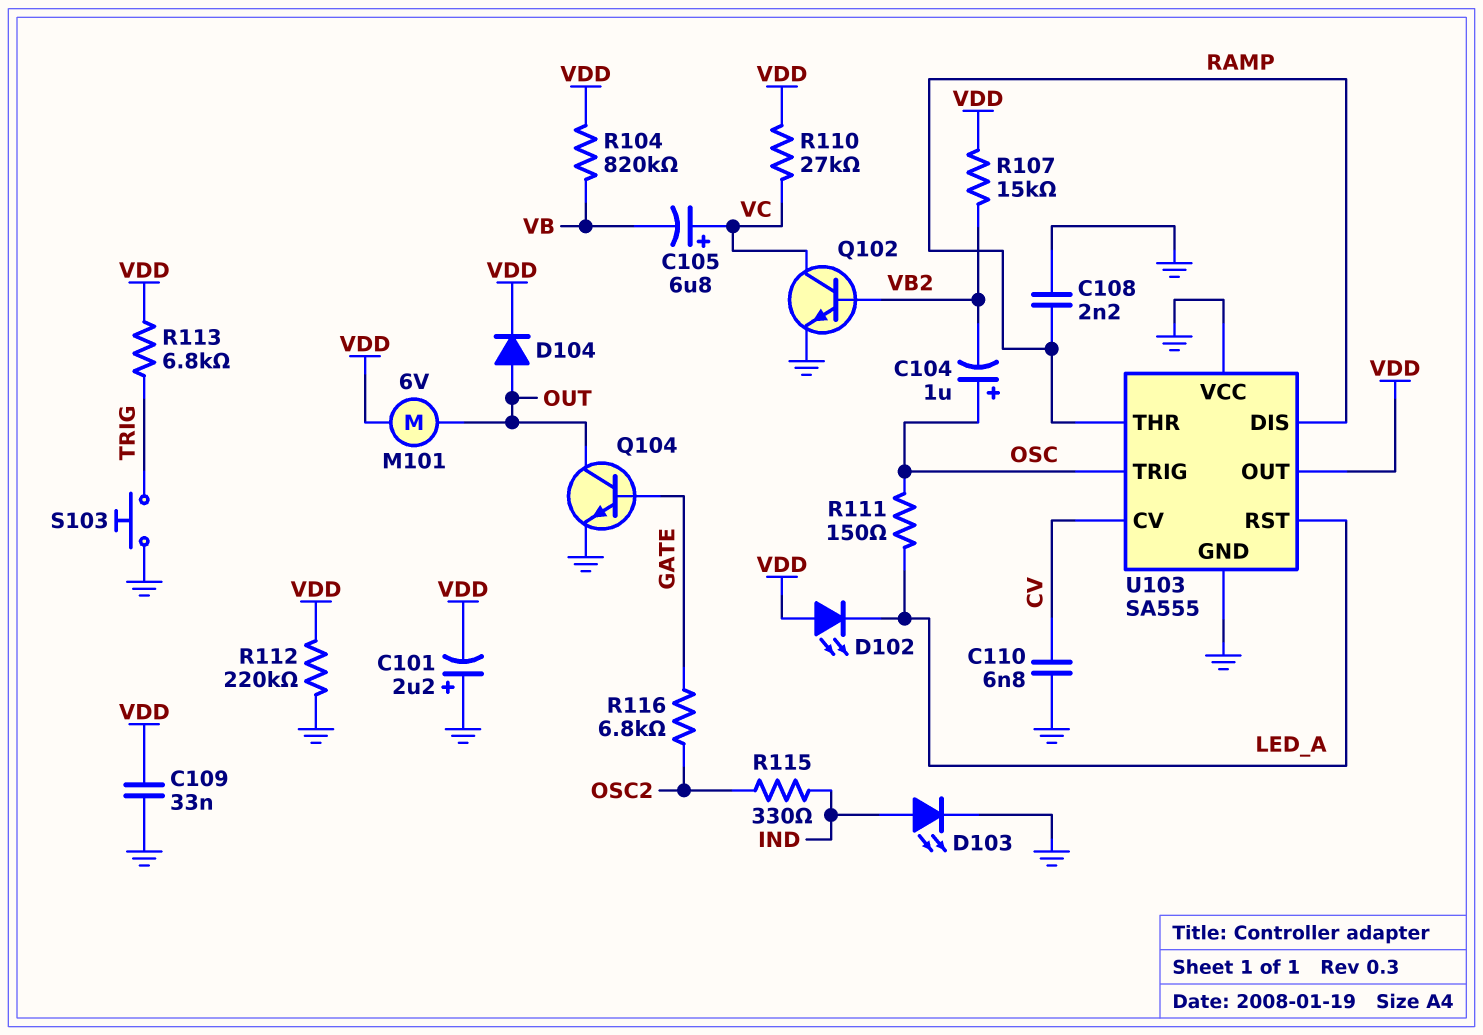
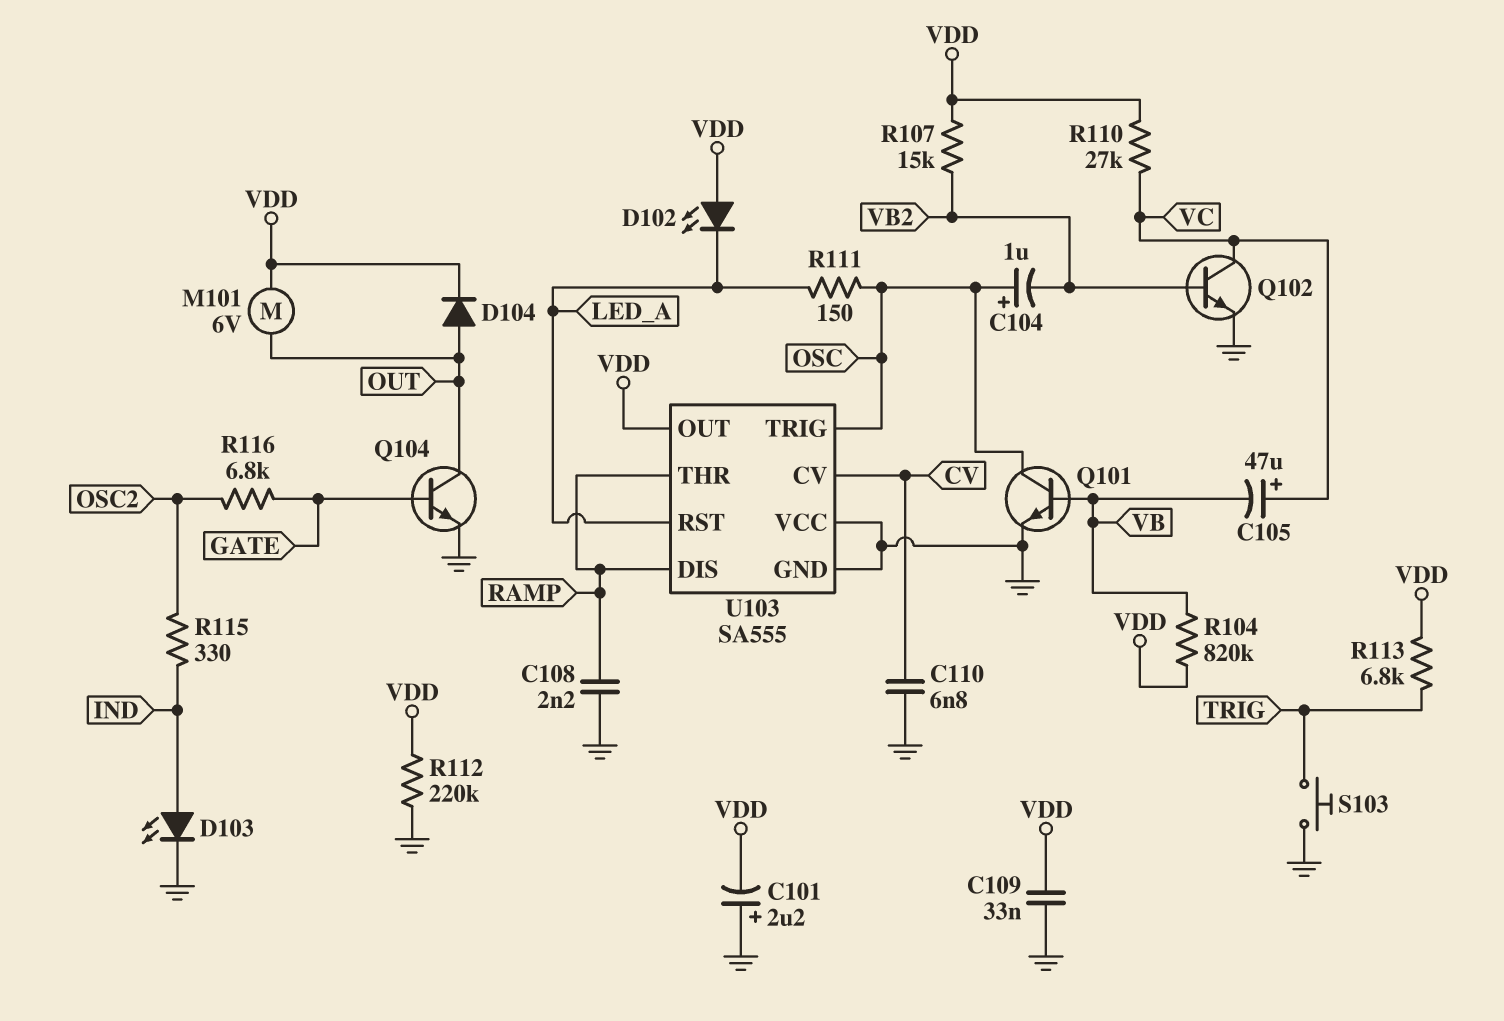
C105: 6.8uF (plus VC, minus VB) -> 47uF (plus VC, minus VB)
Q101: none -> NPN (B VB, C OSC, E GND)

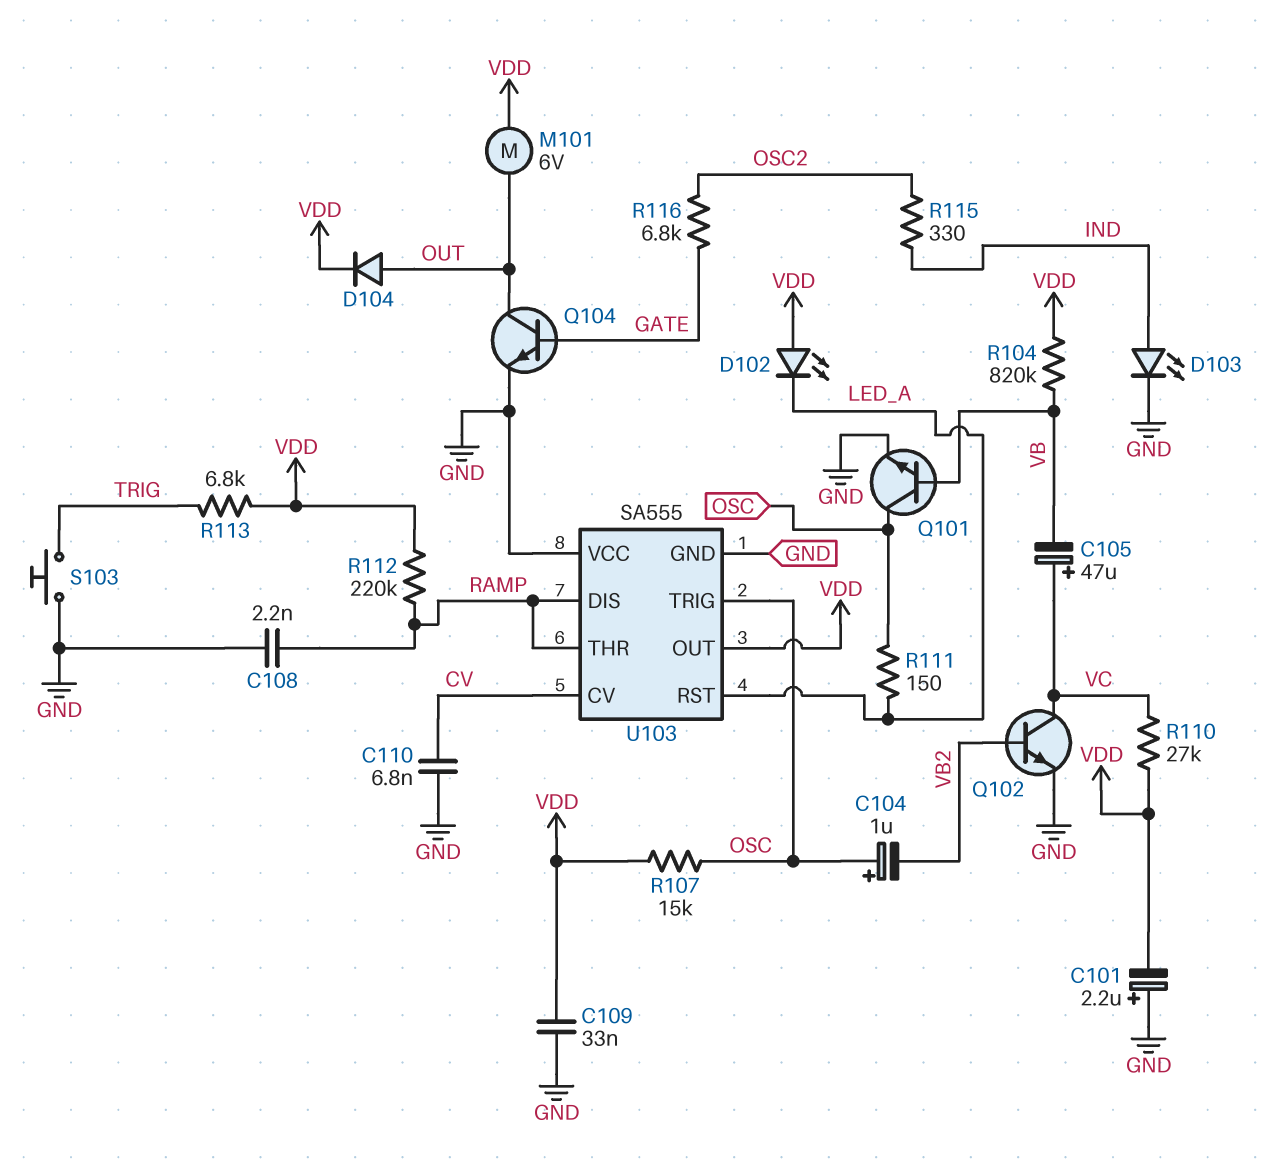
R107: 15k (VB2, VDD) -> 15k (OSC, VDD)
R112: 220k (GND, VDD) -> 220k (RAMP, VDD)

